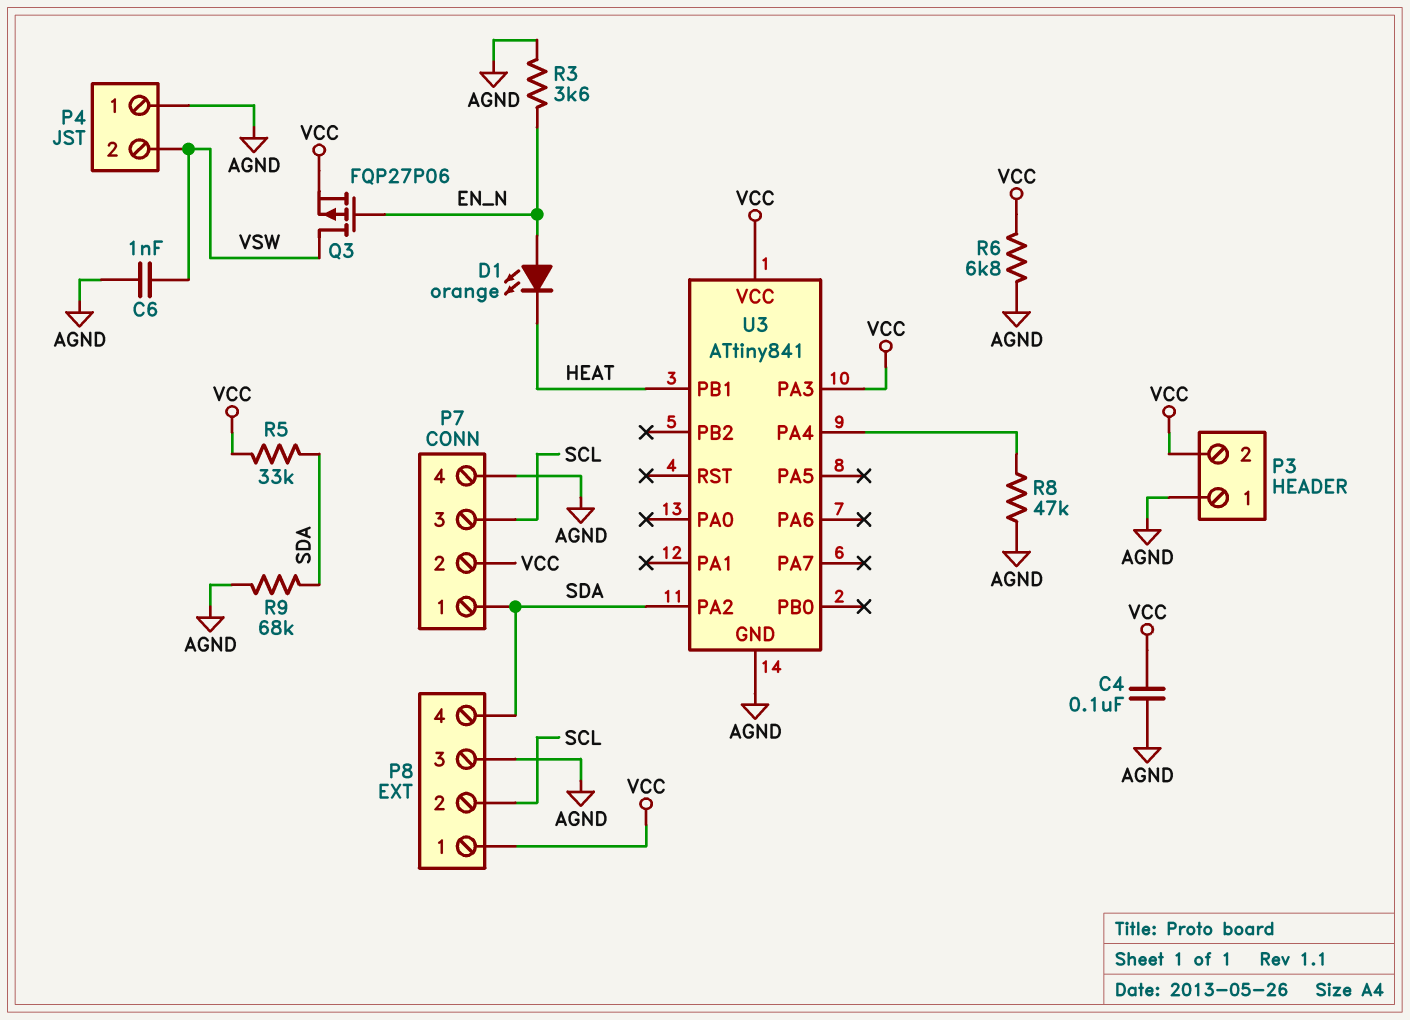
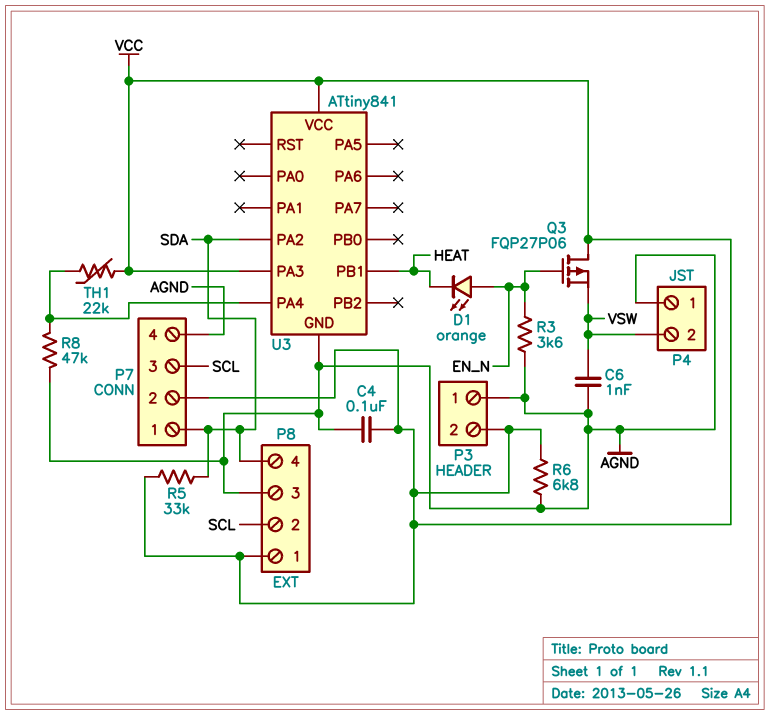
Q3: PMOS FQP27P06 (G EN_N, D VSW, S VCC) -> PMOS FQP27P06 (G EN_N, D VCC, S VSW)
R9: 68k (AGND, SDA) -> none
TH1: none -> 22k (U3/PA4, VCC)

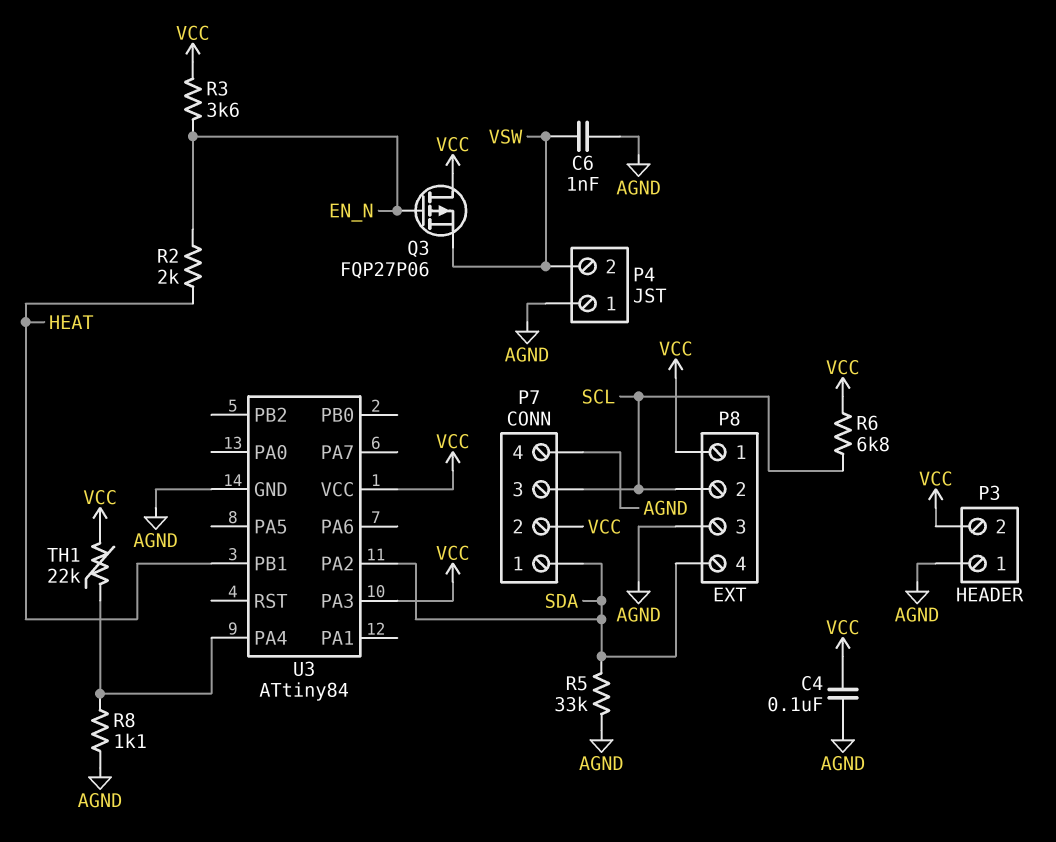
D1: LED orange (A EN_N, K HEAT) -> none
R2: none -> 2k (EN_N, HEAT)
R3: 3.6k (AGND, EN_N) -> 3.6k (EN_N, VCC)
R5: 33k (SDA, VCC) -> 33k (AGND, SDA)
R6: 6.8k (AGND, VCC) -> 6.8k (SCL, VCC)
R8: 47k (AGND, U3/PA4) -> 1.1k (AGND, U3/PA4)
U3: ATtiny841 -> ATtiny84

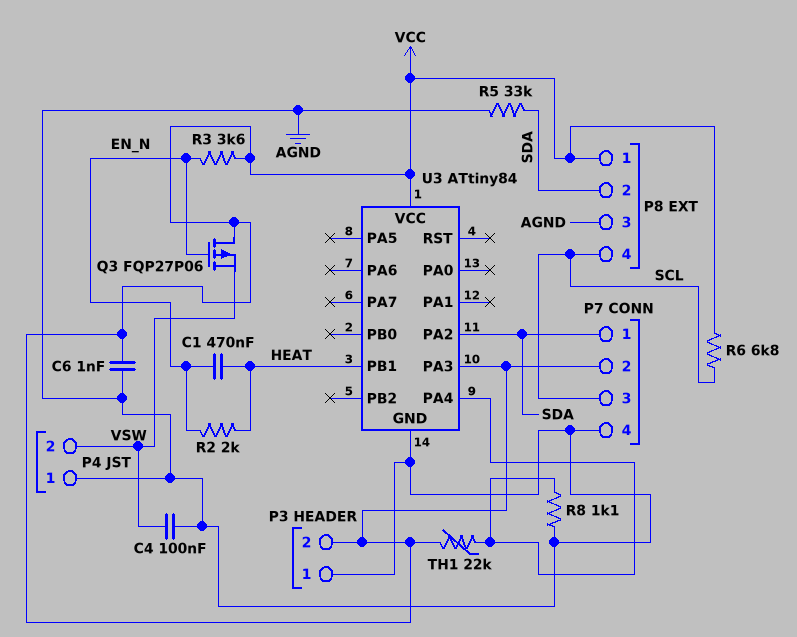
C1: none -> 470nF (EN_N, HEAT)
C4: 100nF (AGND, VCC) -> 100nF (AGND, VSW)
C6: 1nF (AGND, VSW) -> 1nF (AGND, VCC)
P8 pin 2: SCL -> SDA
P8 pin 4: SDA -> SCL

